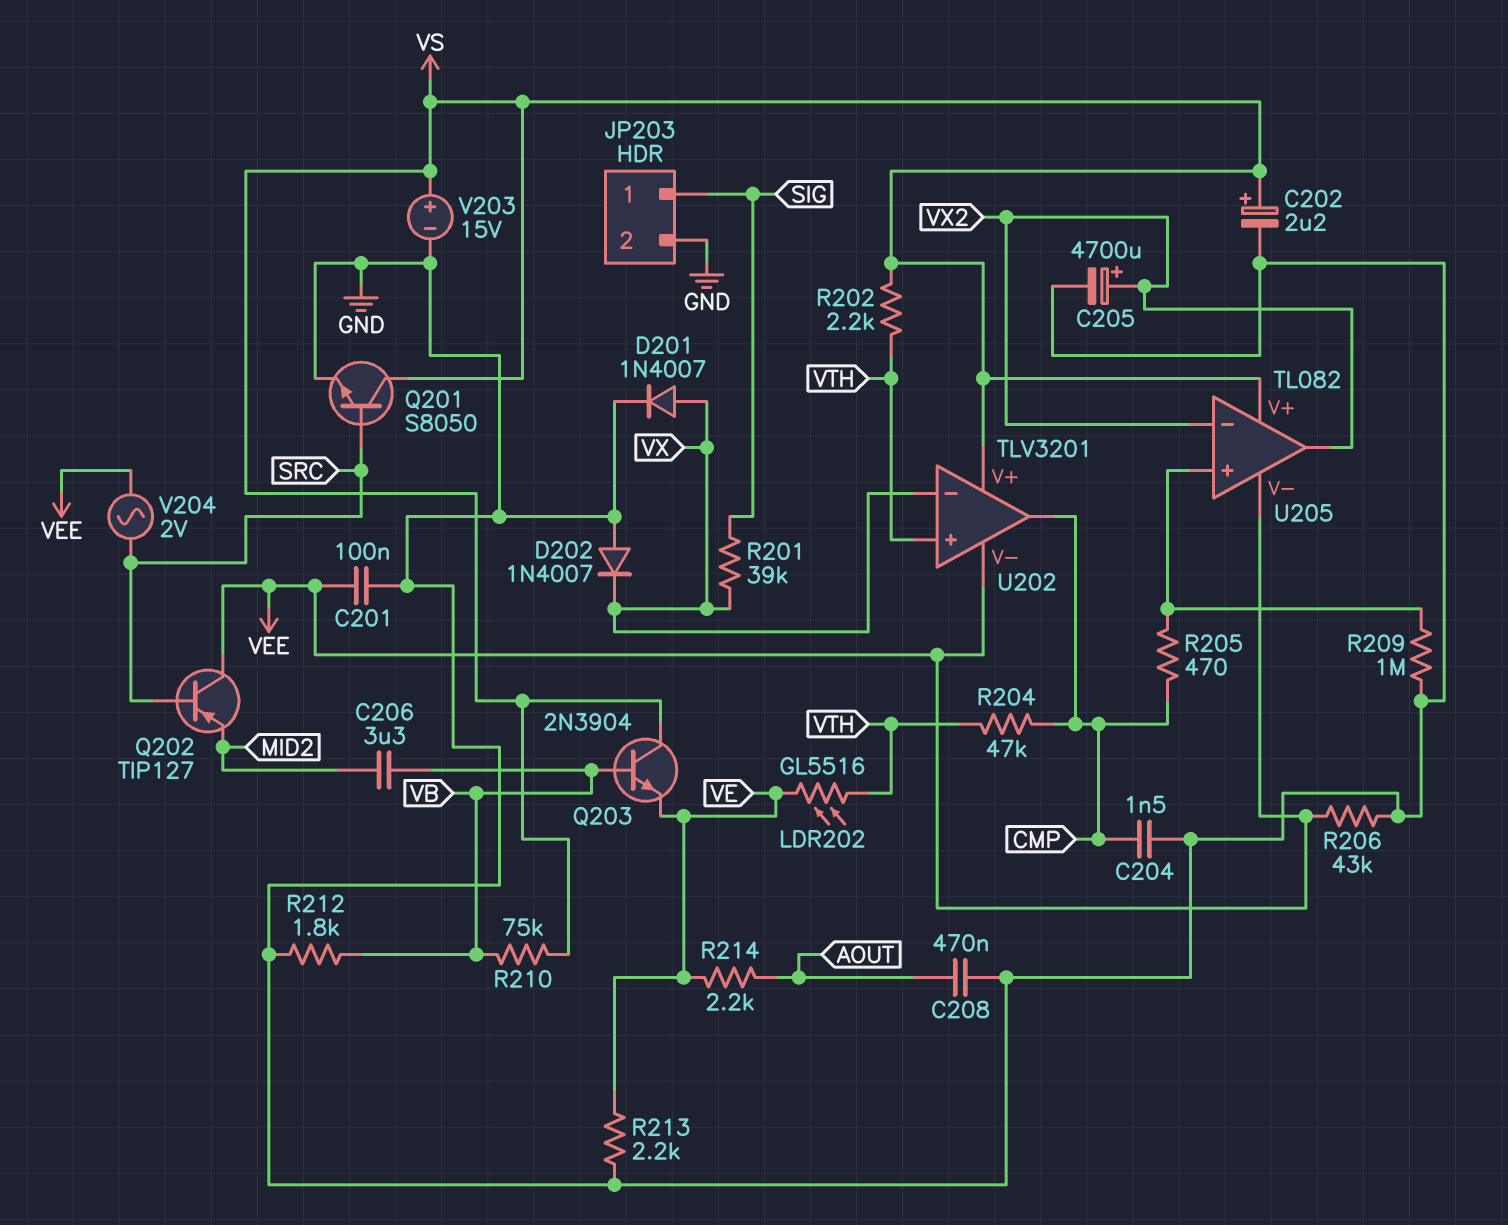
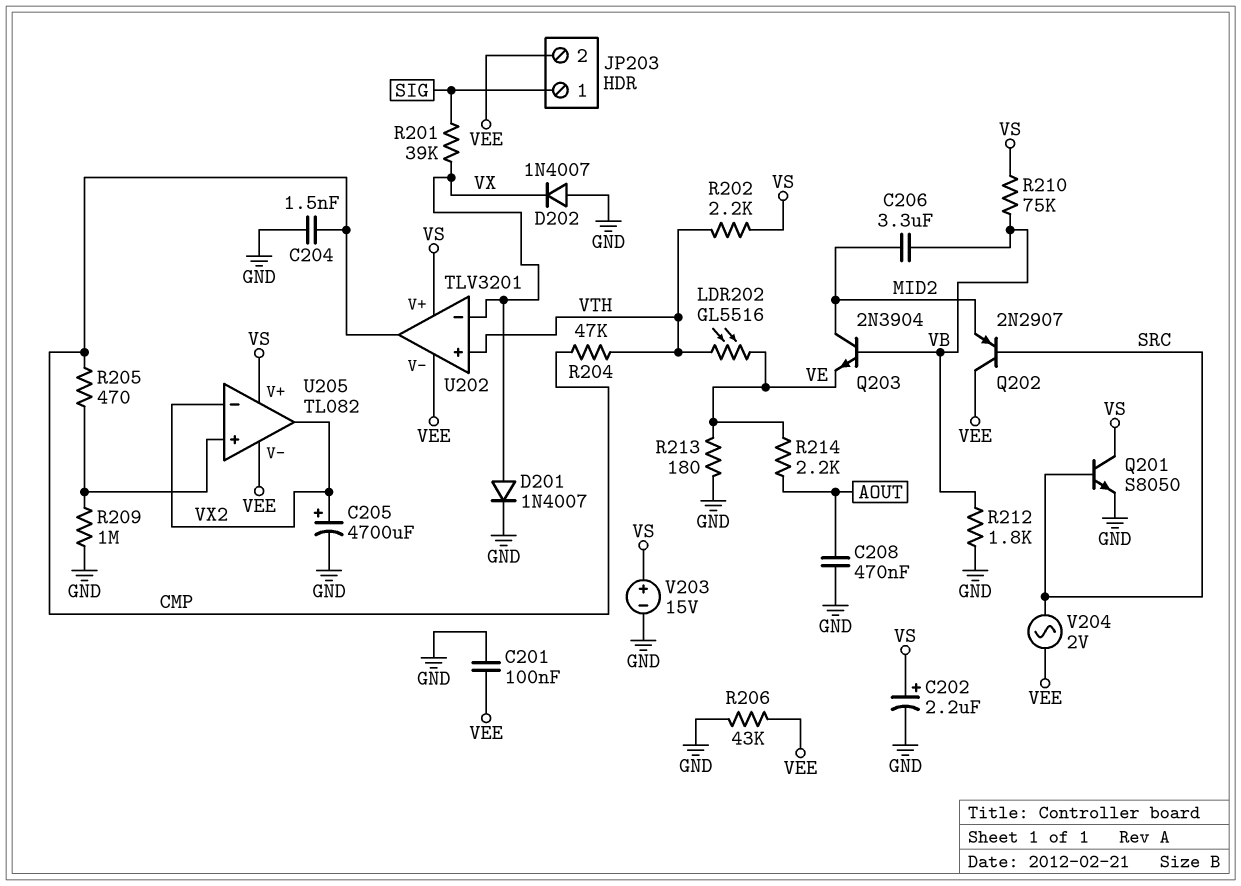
JP203 pin 2: GND -> VEE
Q202: PNP TIP127 (B SRC, C VEE, E MID2) -> PNP 2N2907 (B SRC, C VEE, E MID2)
Q203: NPN 2N3904 (B VB, C VS, E VE) -> NPN 2N3904 (B VB, C MID2, E VE)
R213: 2.2k (GND, VE) -> 180 (GND, VE)

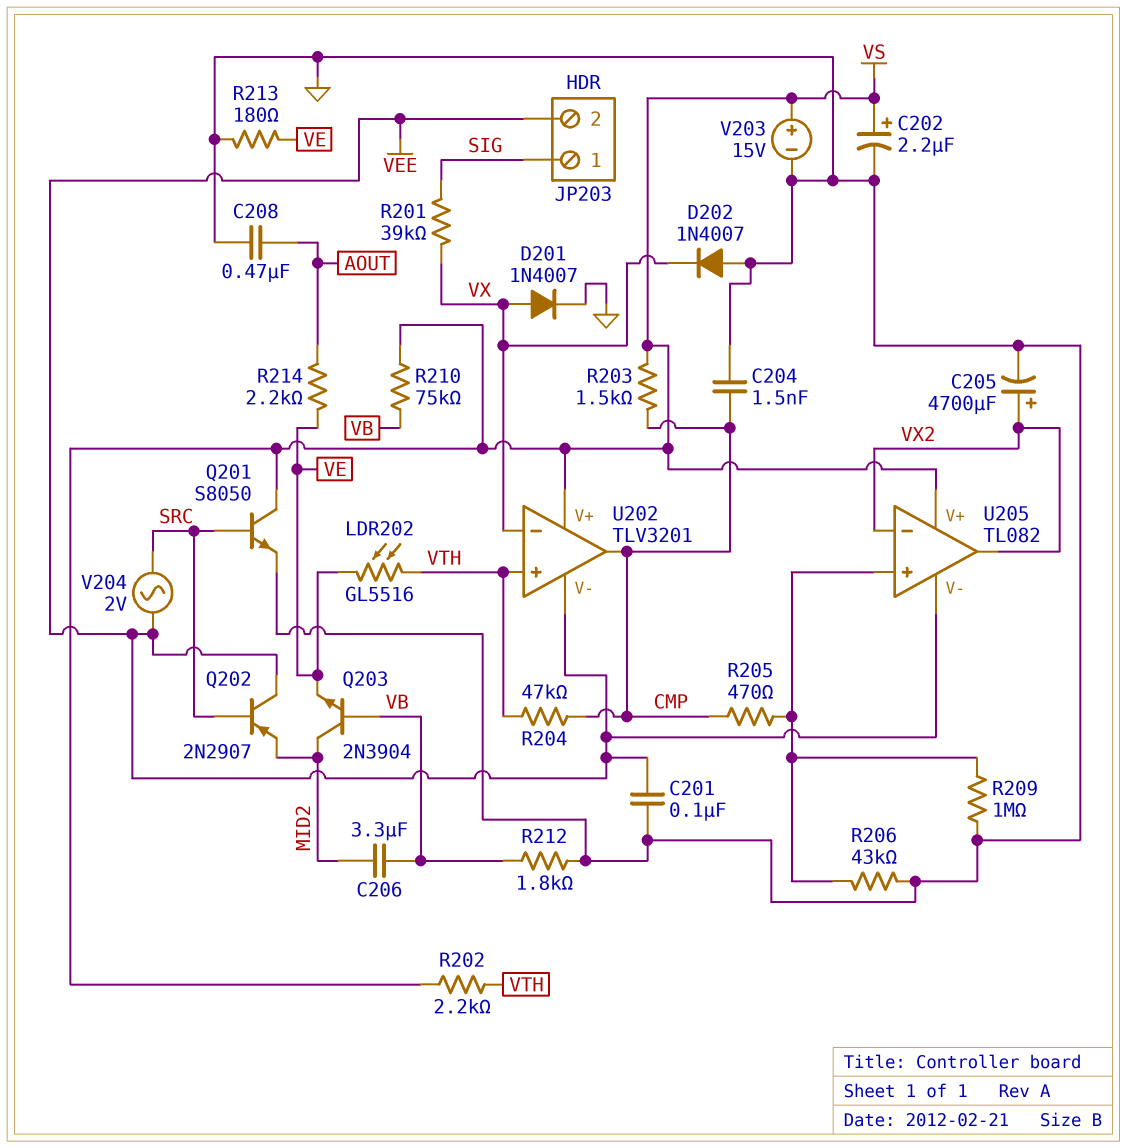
R203: none -> 1.5k (CMP, VS)
R206: 43k (GND, VEE) -> 43k (GND, U205/in+)

